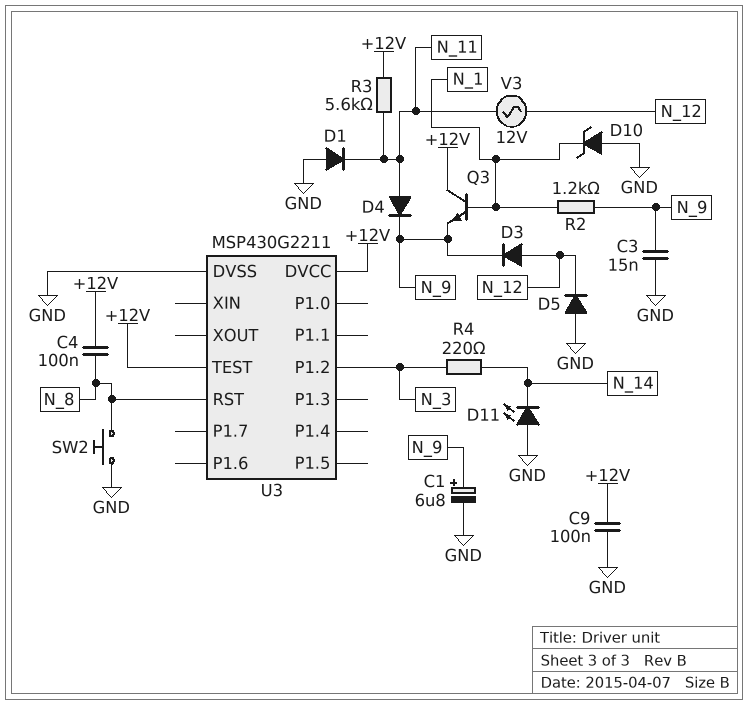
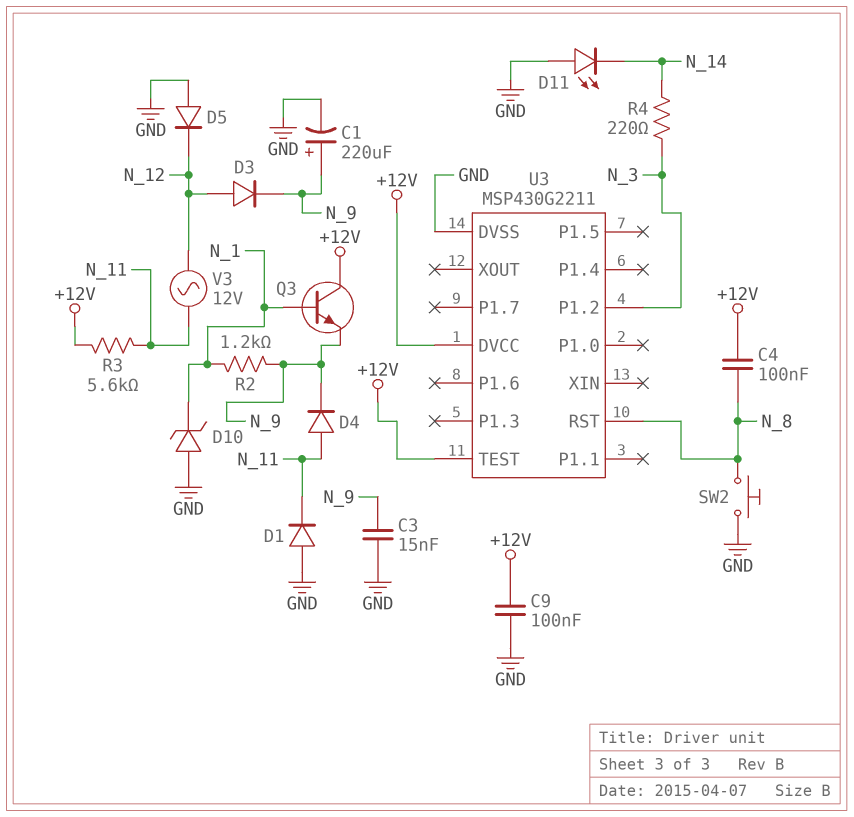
C1: 6.8uF (plus N_9, minus GND) -> 220uF (plus N_9, minus GND)

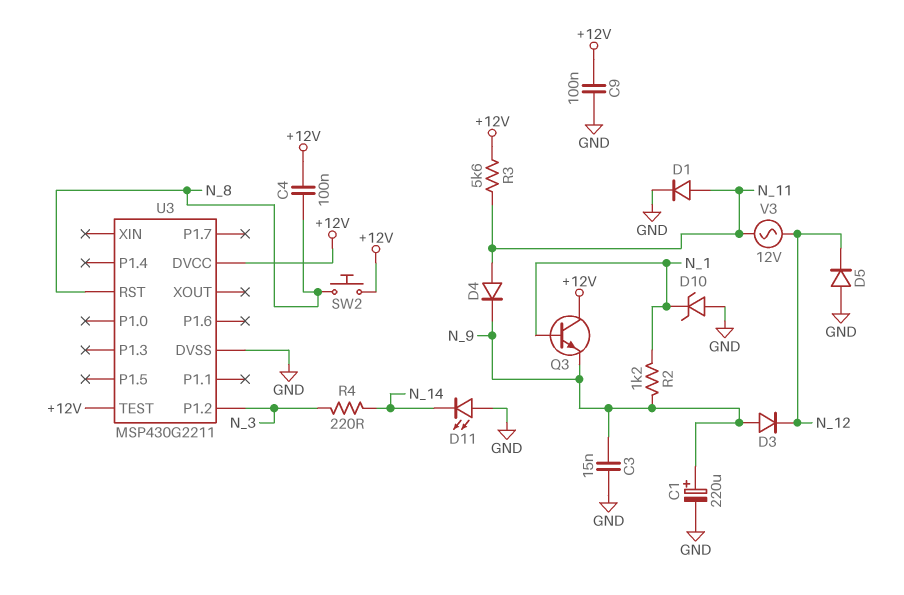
D1: diode (A GND, K N_11) -> diode (A N_11, K GND)
D3: diode (A N_12, K N_9) -> diode (A N_9, K N_12)
SW2: button (GND, N_8) -> button (+12V, N_8)

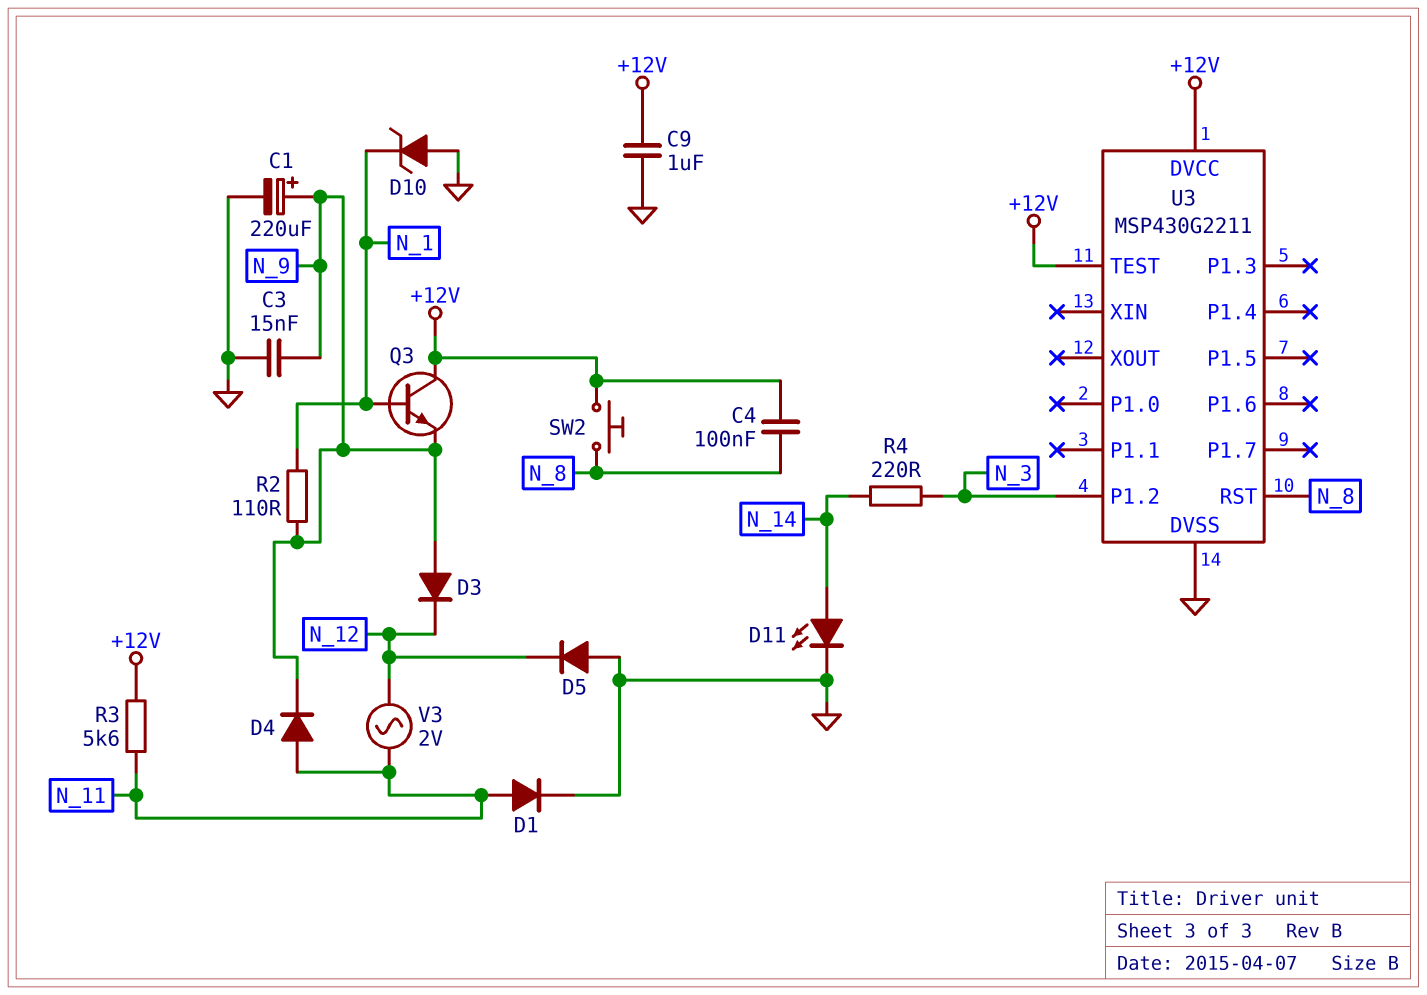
C9: 100nF (+12V, GND) -> 1uF (+12V, GND)
D11: LED (A GND, K N_14) -> LED (A N_14, K GND)
R2: 1.2k (N_1, N_9) -> 110 (N_1, N_9)
V3: AC 12V (N_11, N_12) -> AC 2V (N_11, N_12)

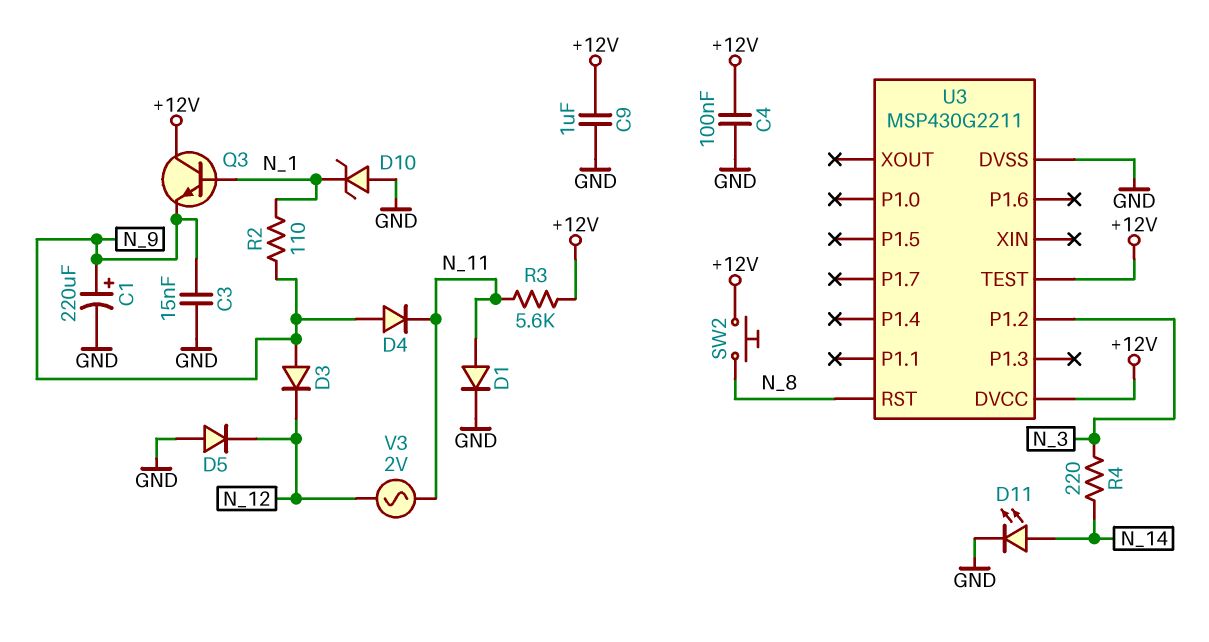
C4: 100nF (+12V, N_8) -> 100nF (+12V, GND)
D4: diode (A N_11, K N_9) -> diode (A N_9, K N_11)

